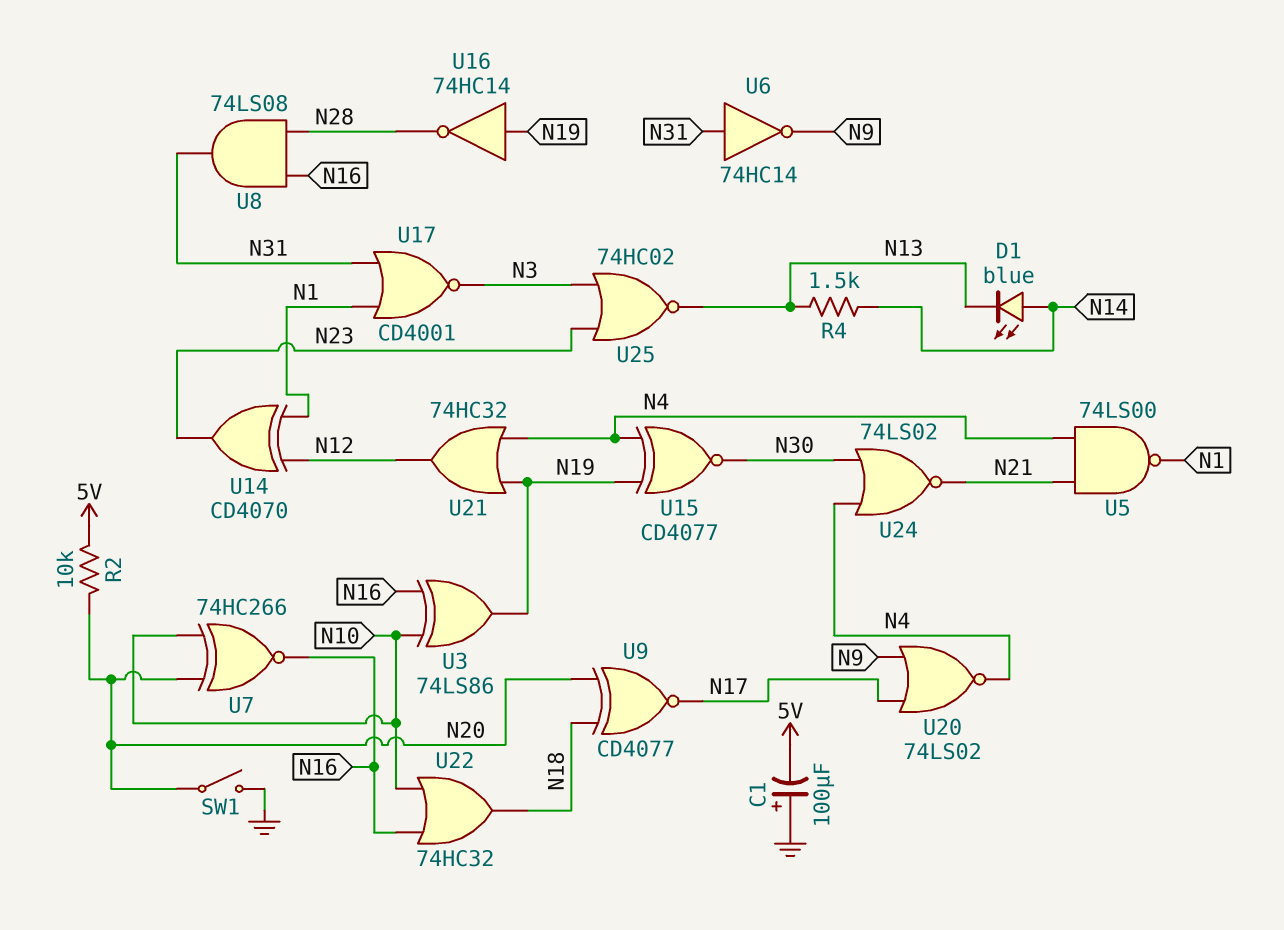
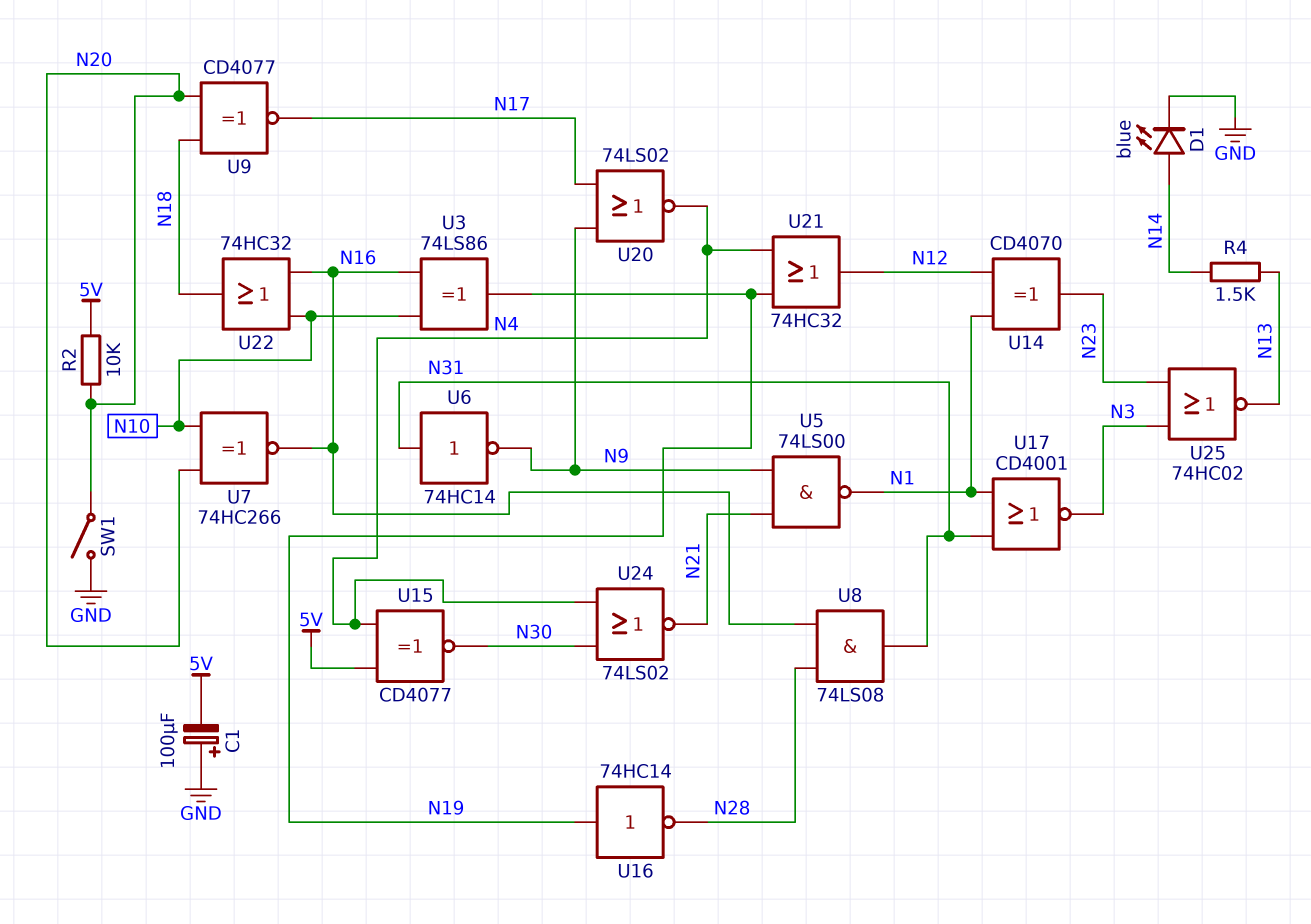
D1: LED blue (A N14, K N13) -> LED blue (A N14, K GND)
U5: NAND 74LS00 (in N4, in N21, out N1) -> NAND 74LS00 (in N9, in N21, out N1)
U15: XNOR CD4077 (in N4, in N19, out N30) -> XNOR CD4077 (in 5V, in N4, out N30)

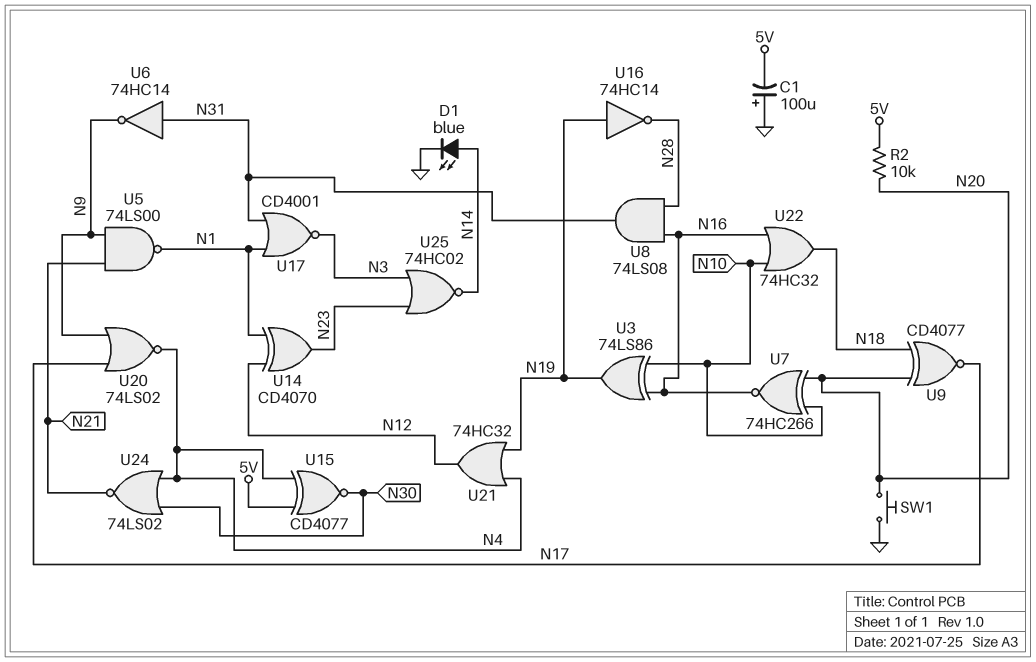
R4: 1.5k (N13, N14) -> none
SW1: switch (GND, N20) -> button (GND, N20)
U25: NOR 74HC02 (in N3, in N23, out N13) -> NOR 74HC02 (in N3, in N23, out N14)

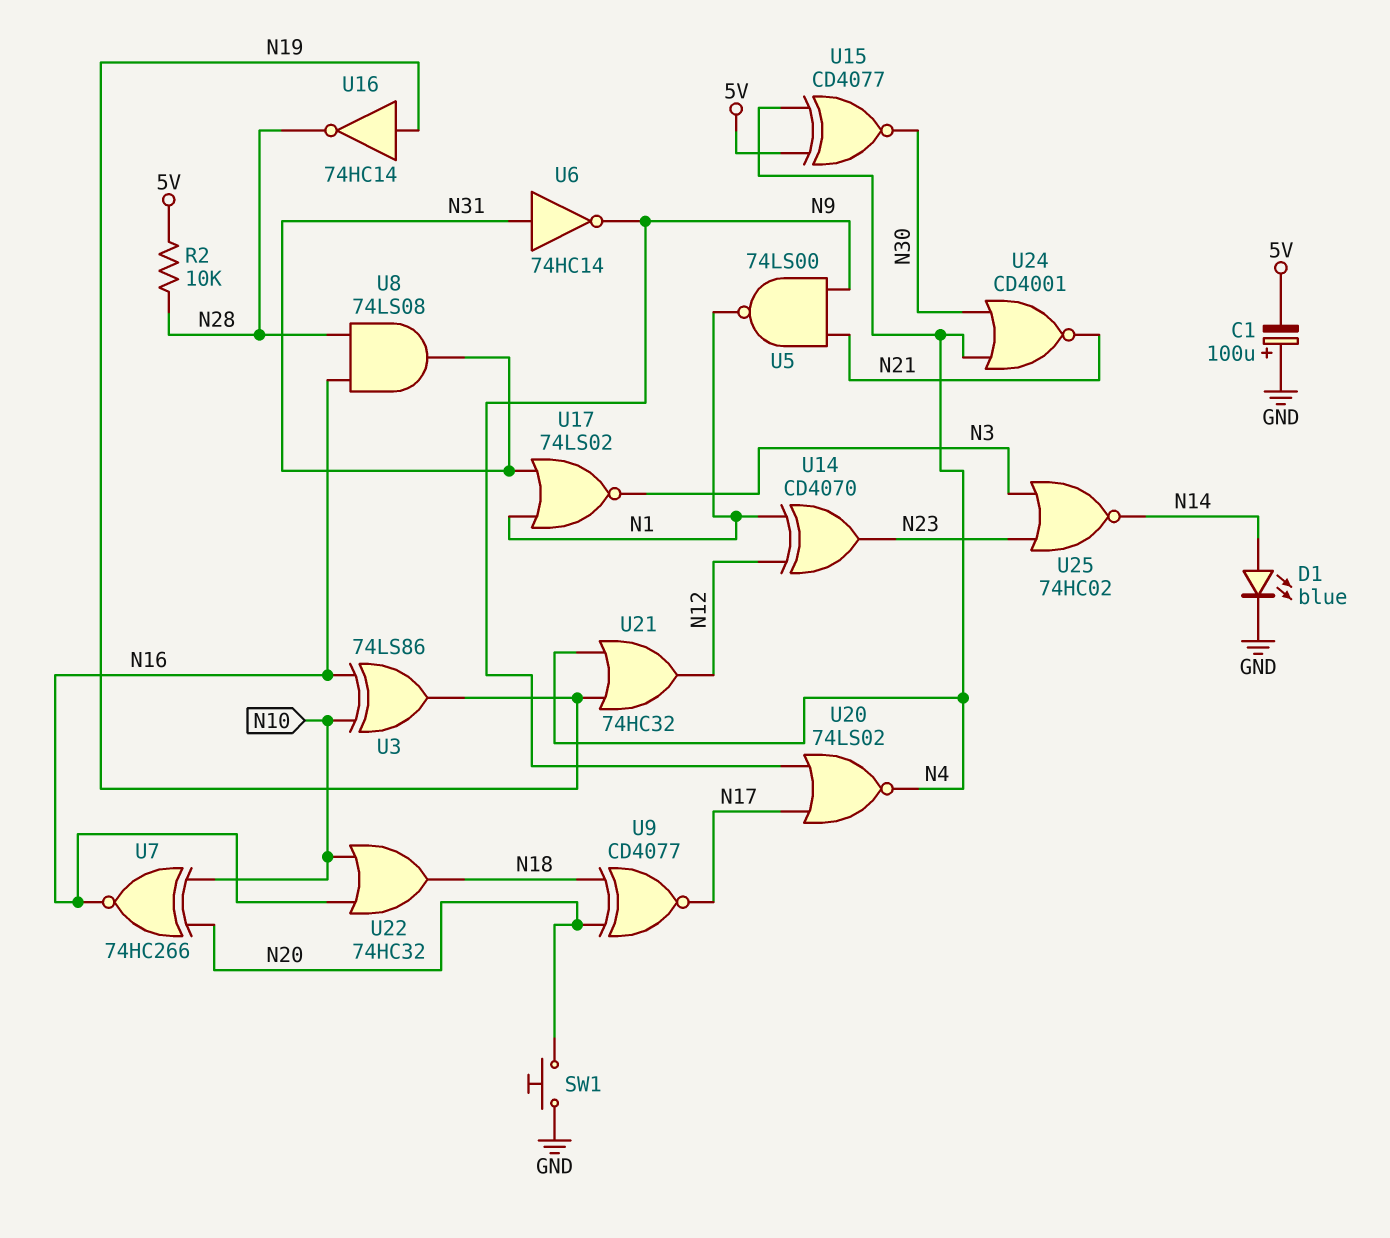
R2: 10k (5V, N20) -> 10k (5V, N28)
U17: NOR CD4001 (in N1, in N31, out N3) -> NOR 74LS02 (in N1, in N31, out N3)
U24: NOR 74LS02 (in N4, in N30, out N21) -> NOR CD4001 (in N4, in N30, out N21)

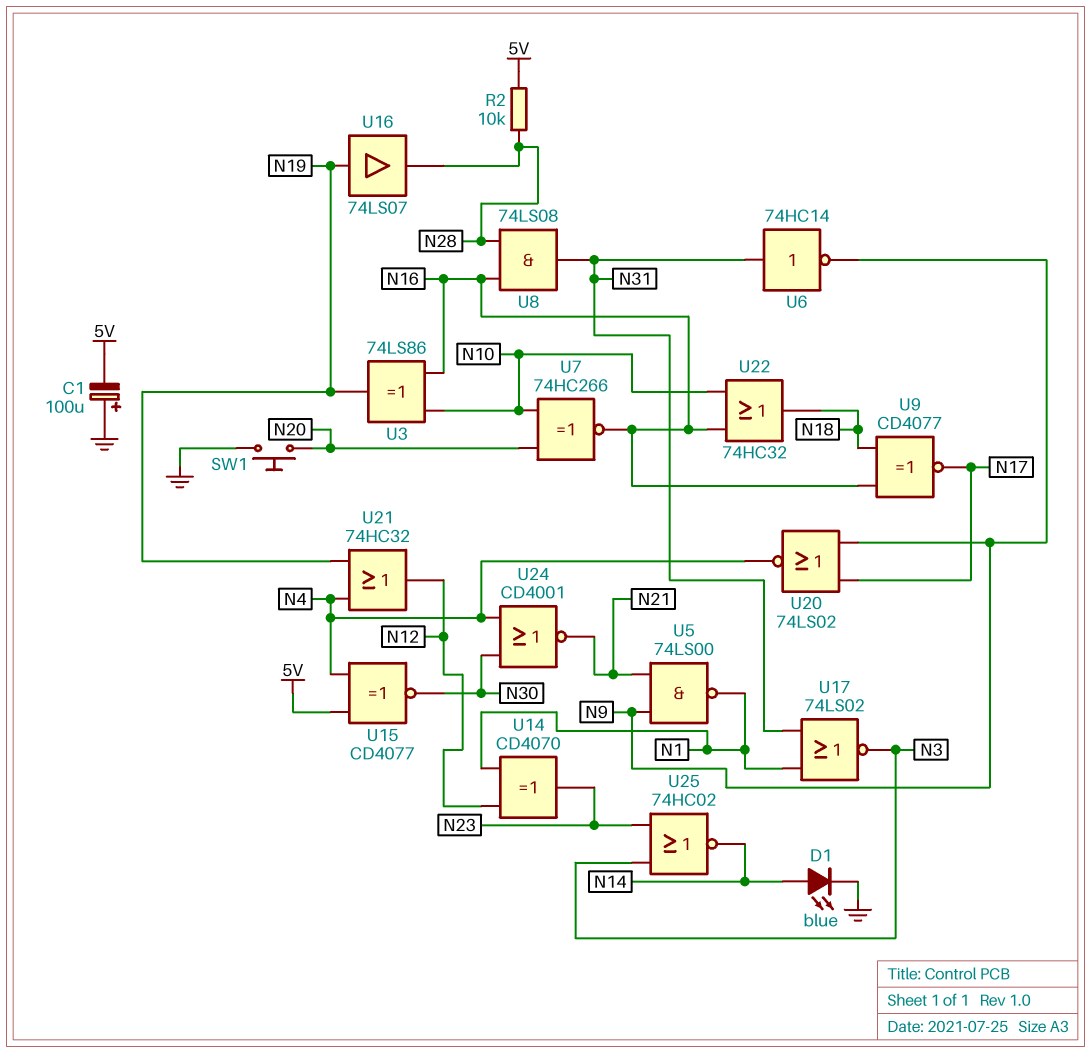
U9: XNOR CD4077 (in N18, in N20, out N17) -> XNOR CD4077 (in N16, in N18, out N17)
U16: NOT 74HC14 (in N19, out N28) -> buffer 74LS07 (in N19, out N28)

